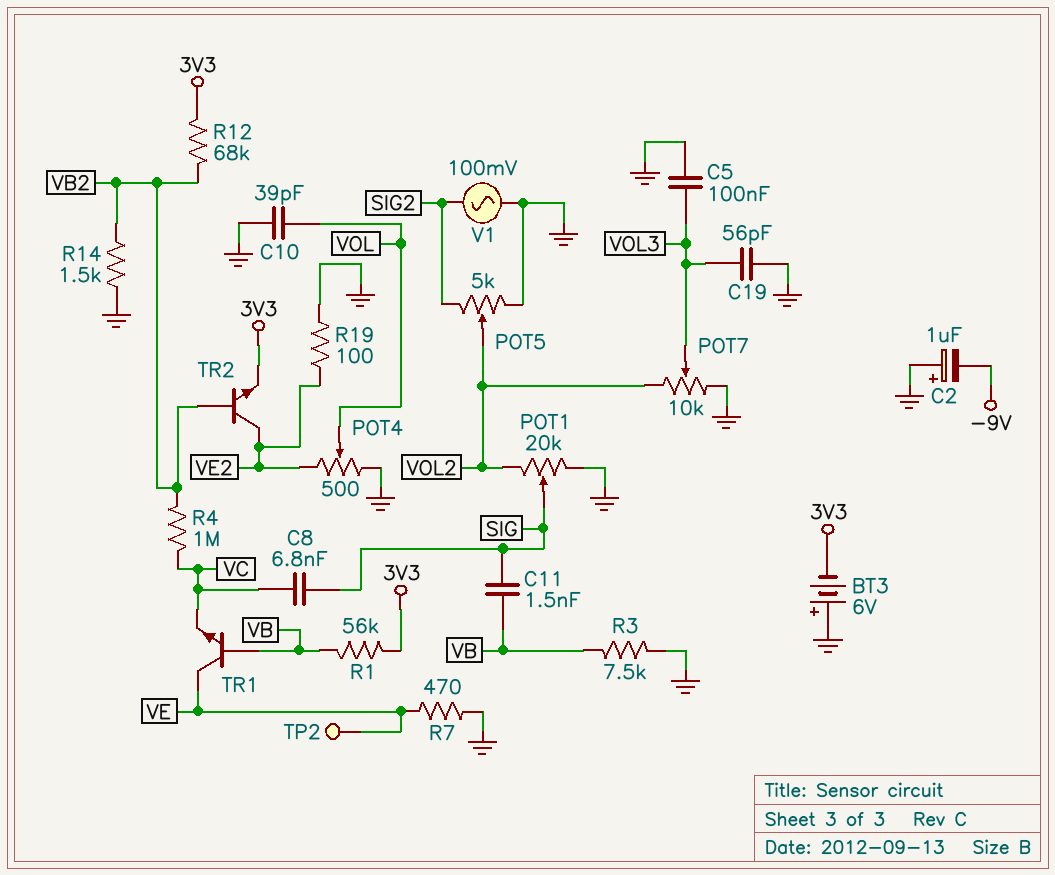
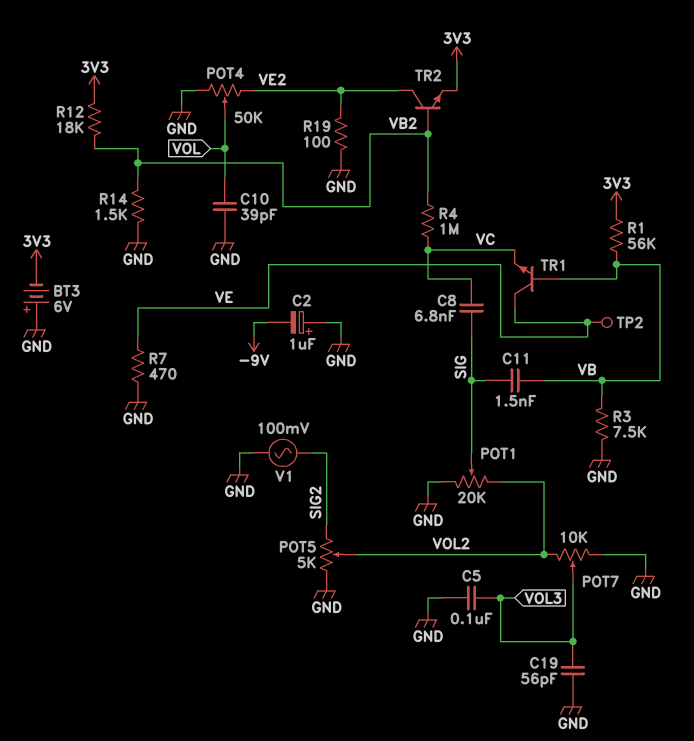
POT4: 500 (GND, VE2, wiper VOL) -> 50k (GND, VE2, wiper VOL)
R12: 68k (3V3, VB2) -> 18k (3V3, VB2)

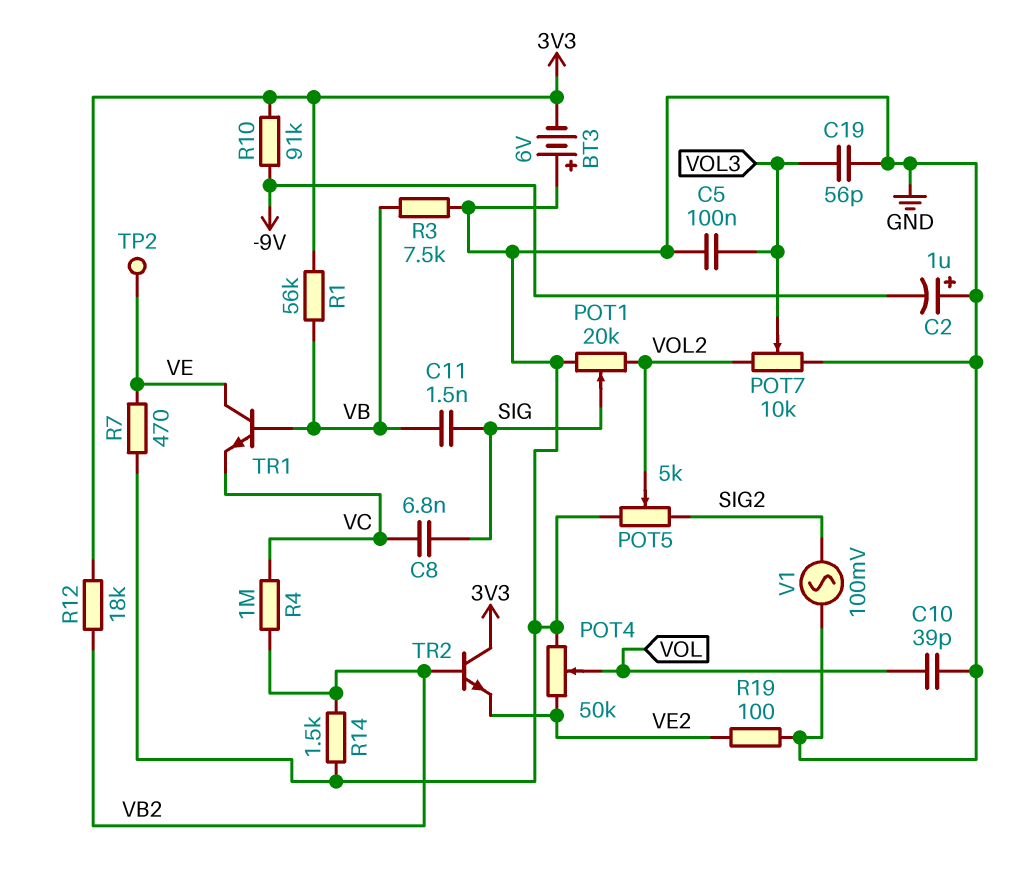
R10: none -> 91k (-9V, 3V3)
TR2: NPN (B VB2, C VE2, E 3V3) -> NPN (B VB2, C 3V3, E VE2)

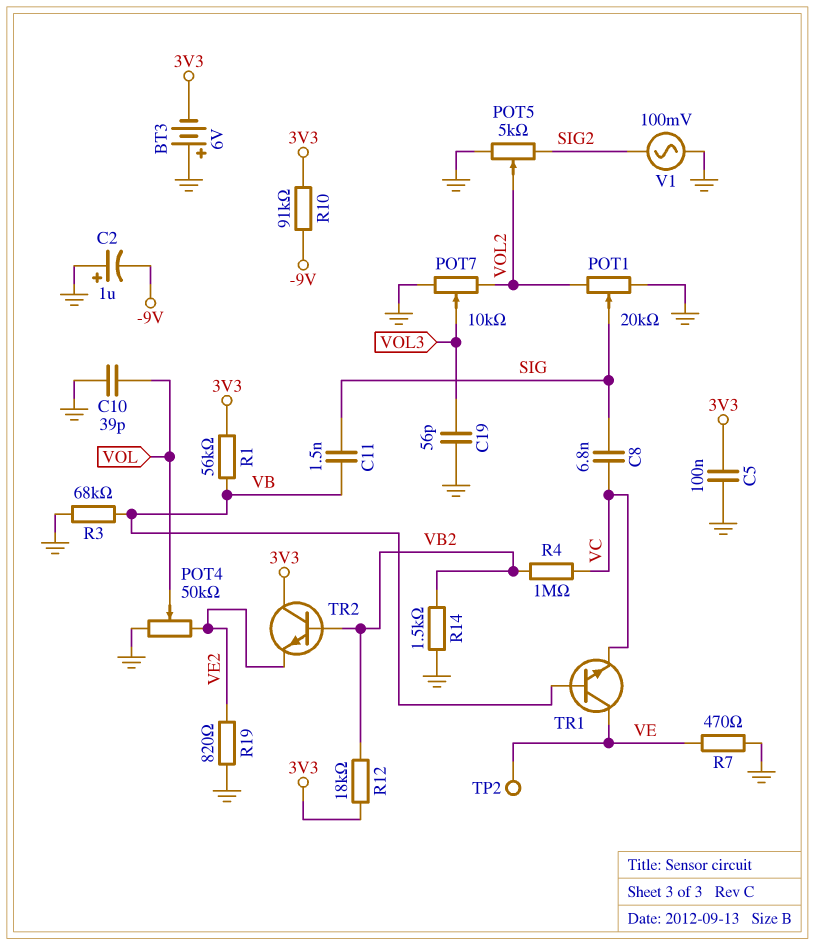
C5: 100nF (GND, VOL3) -> 100nF (3V3, GND)
R3: 7.5k (GND, VB) -> 68k (GND, VB)
R19: 100 (GND, VE2) -> 820 (GND, VE2)

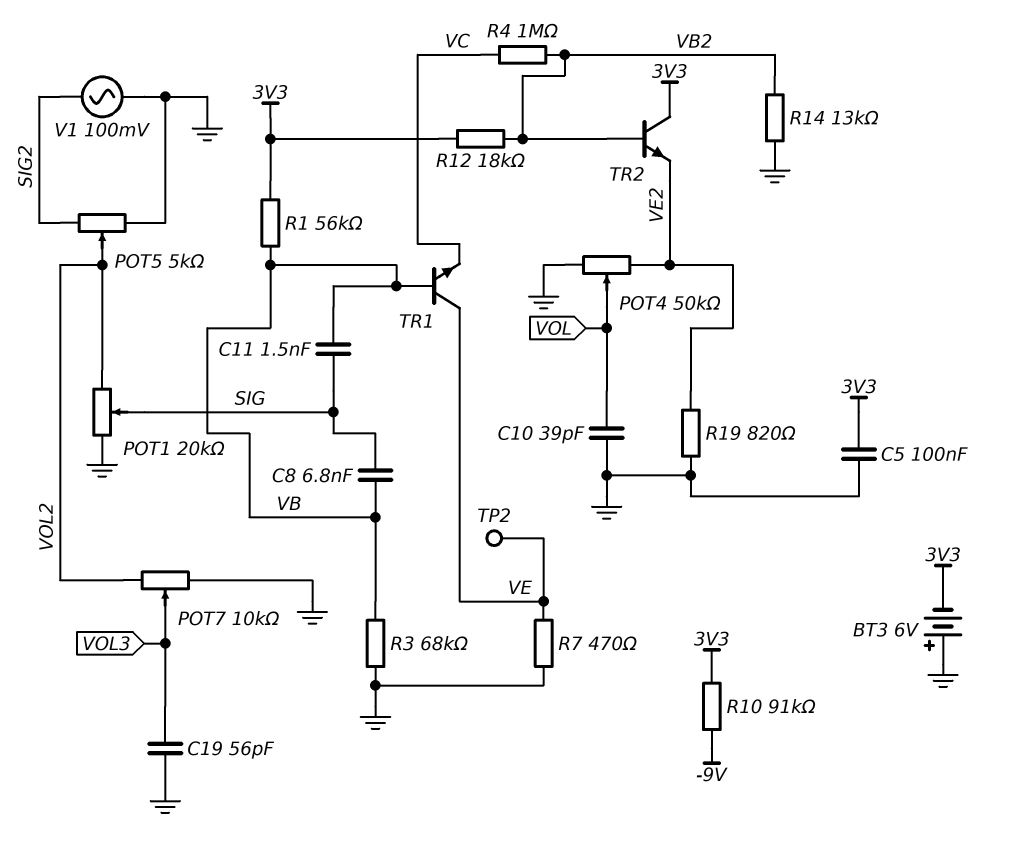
C2: 1uF (plus GND, minus -9V) -> none
C8: 6.8nF (SIG, VC) -> 6.8nF (SIG, VB)
R14: 1.5k (GND, VB2) -> 13k (GND, VB2)

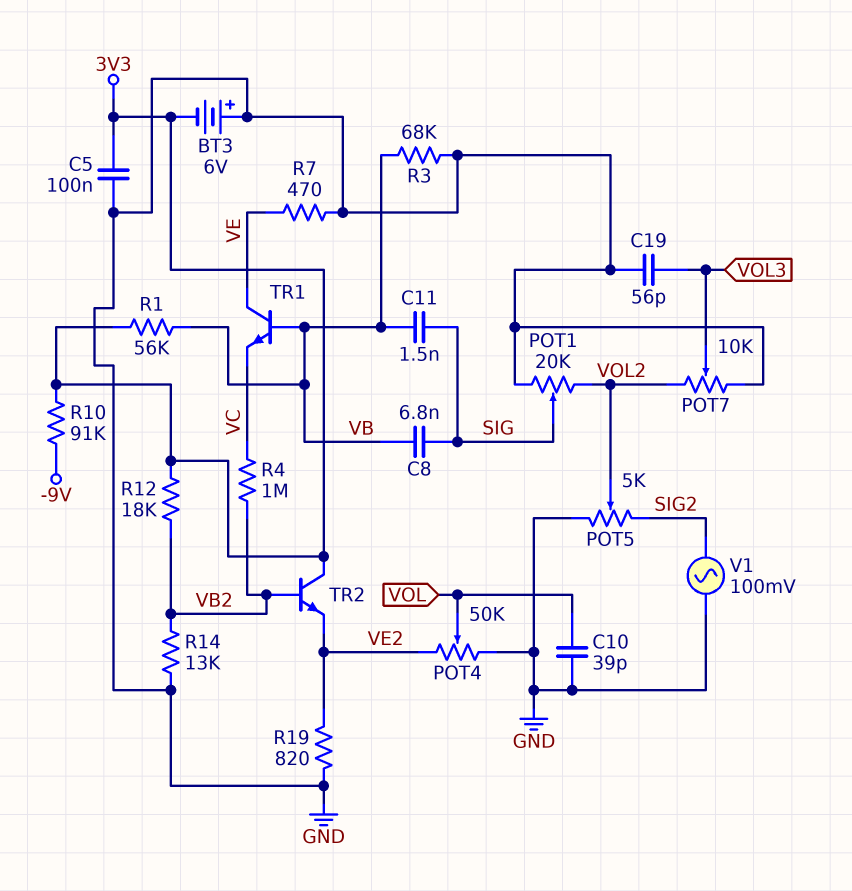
TP2: test point (VE) -> none

